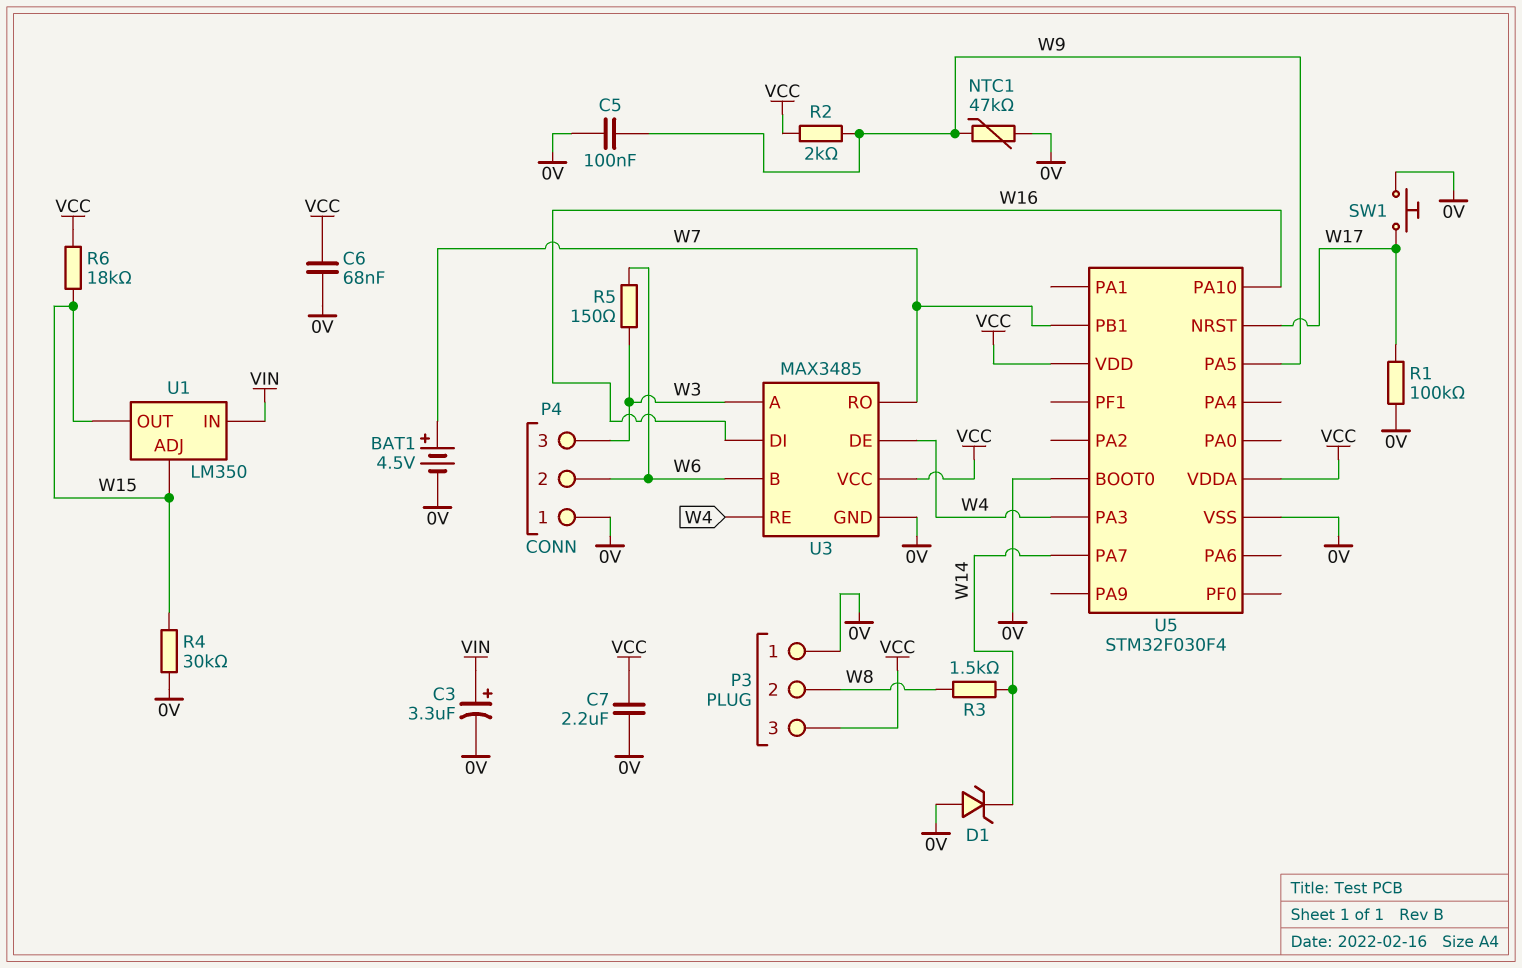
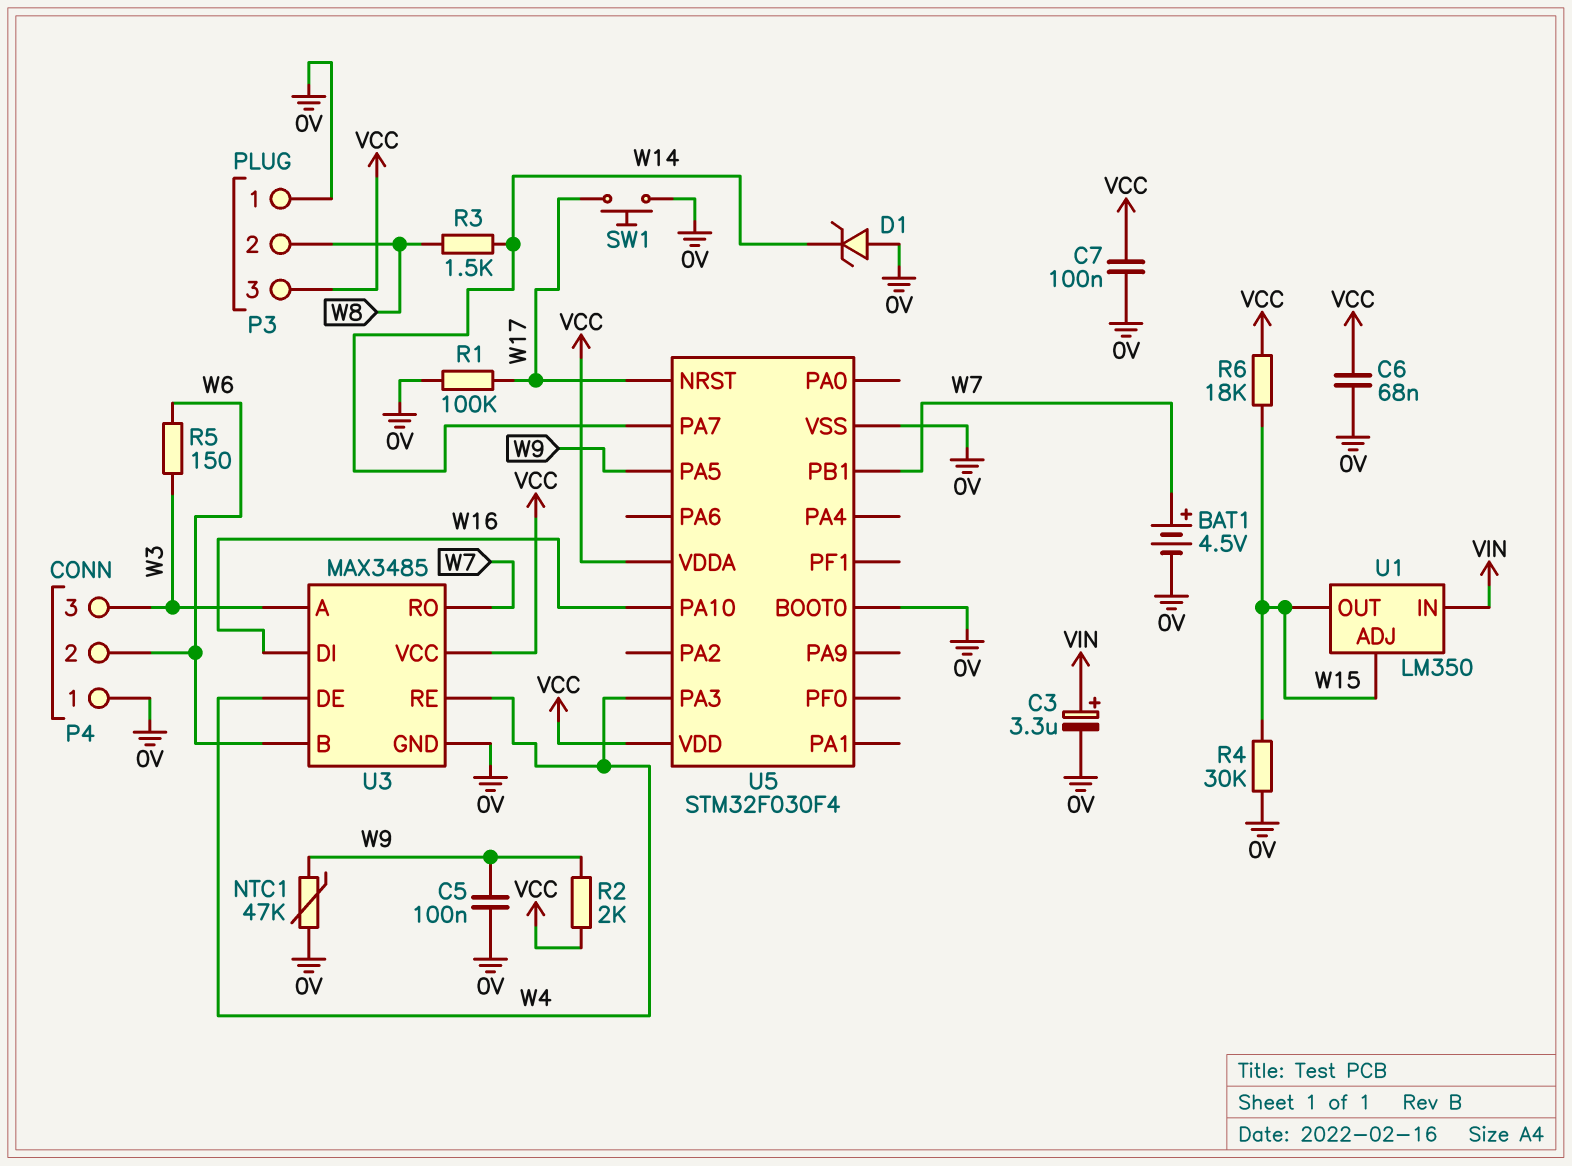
C7: 2.2uF (0V, VCC) -> 100nF (0V, VCC)

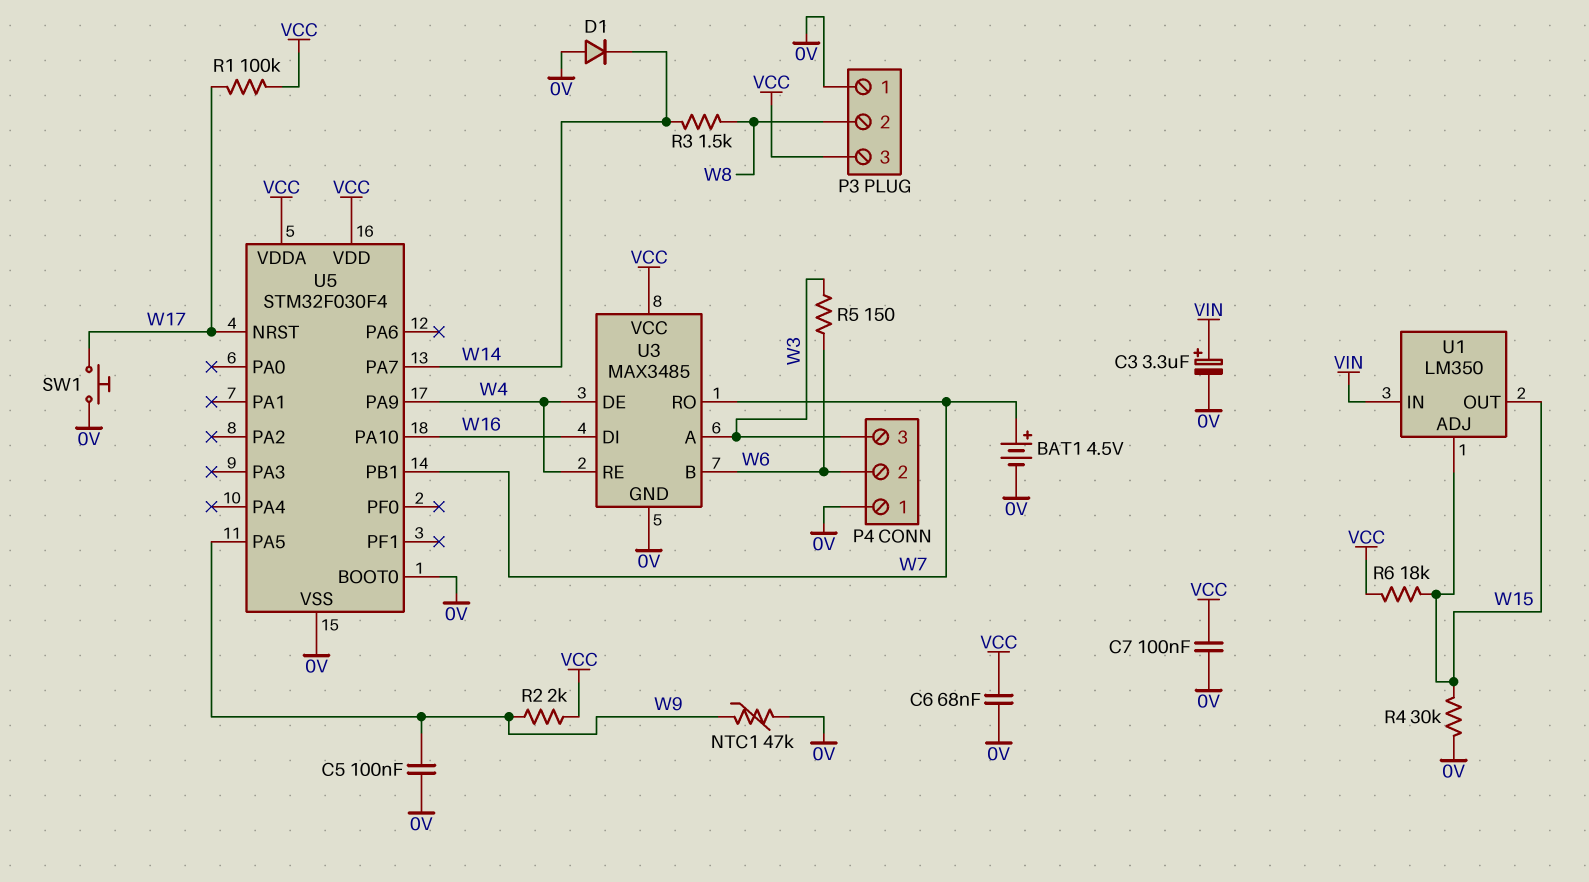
D1: zener (A 0V, K W14) -> diode (A 0V, K W14)
R1: 100k (0V, W17) -> 100k (VCC, W17)
U5 pin PA3: W4 -> none
U5 pin PA9: none -> W4

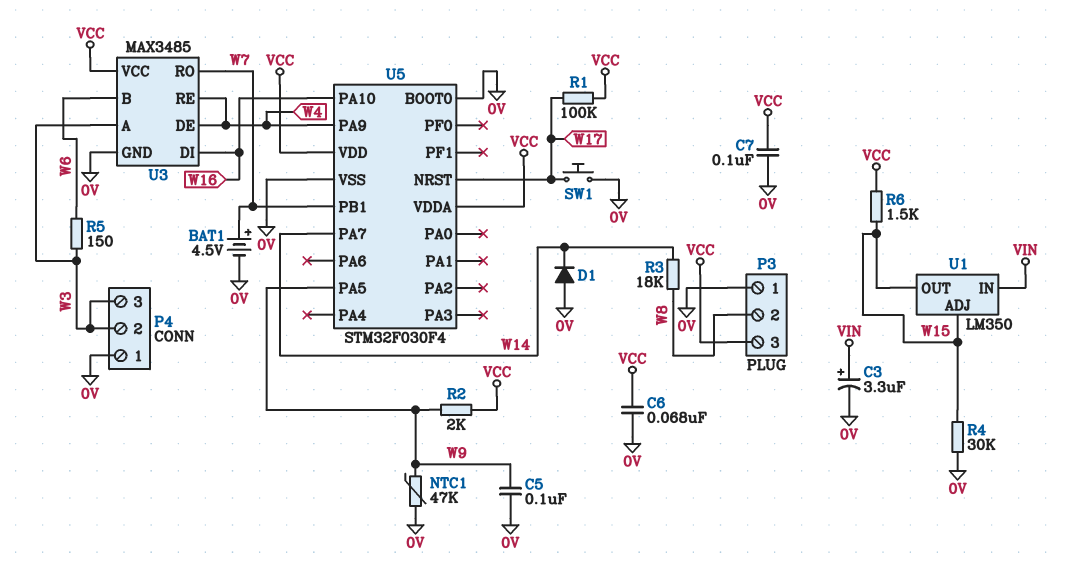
P4 pin 2: W6 -> W3
R3: 1.5k (W8, W14) -> 18k (W8, W14)
R6: 18k (VCC, W15) -> 1.5k (VCC, W15)

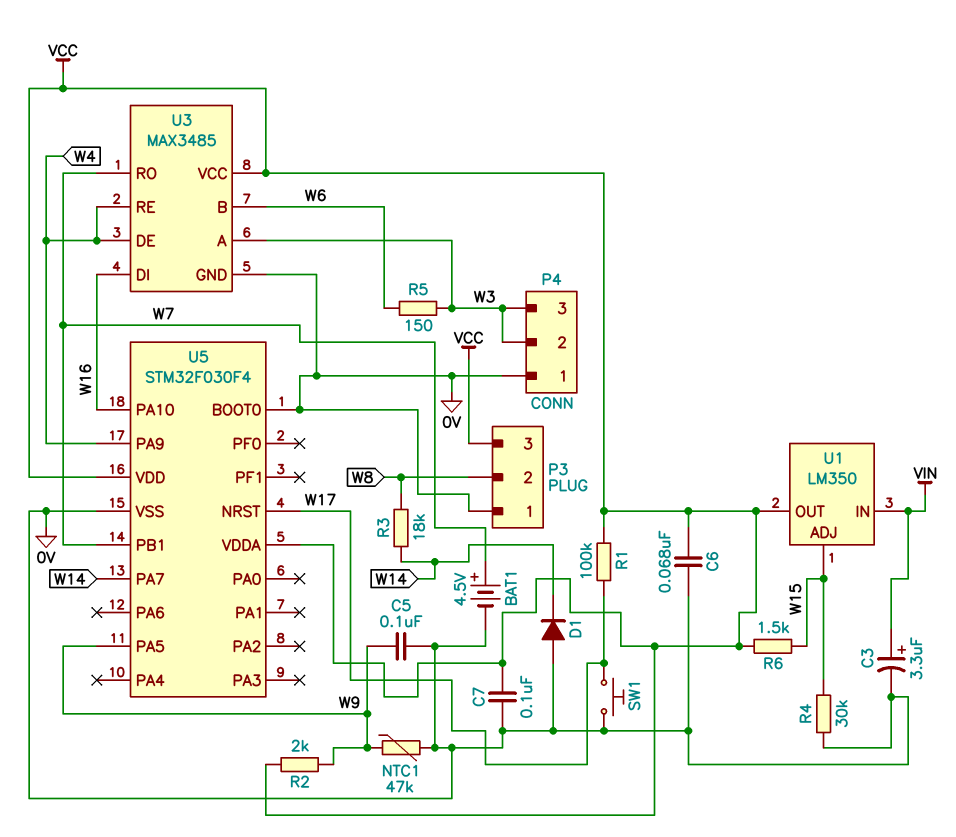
U1 pin OUT: W15 -> VCC

